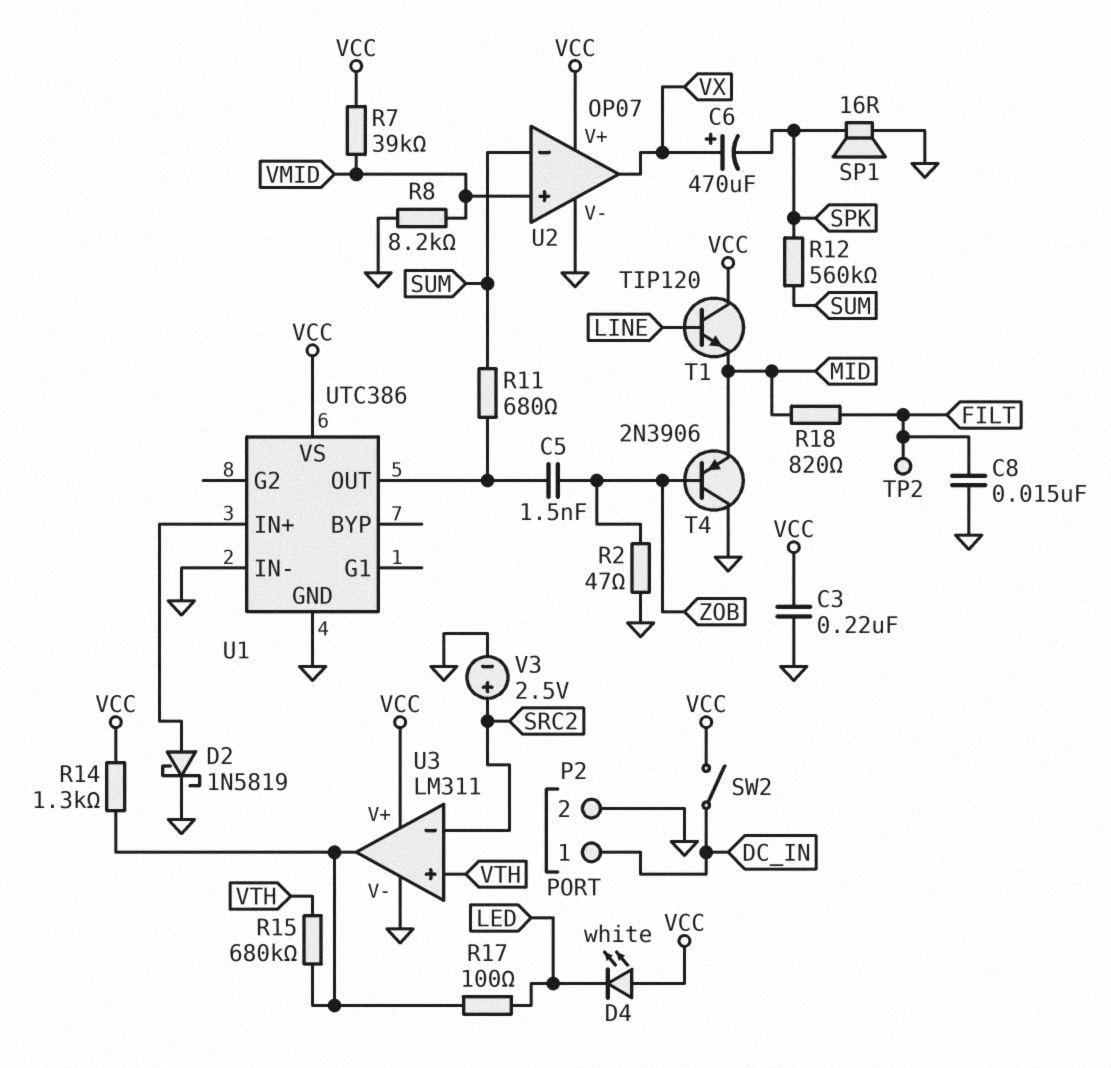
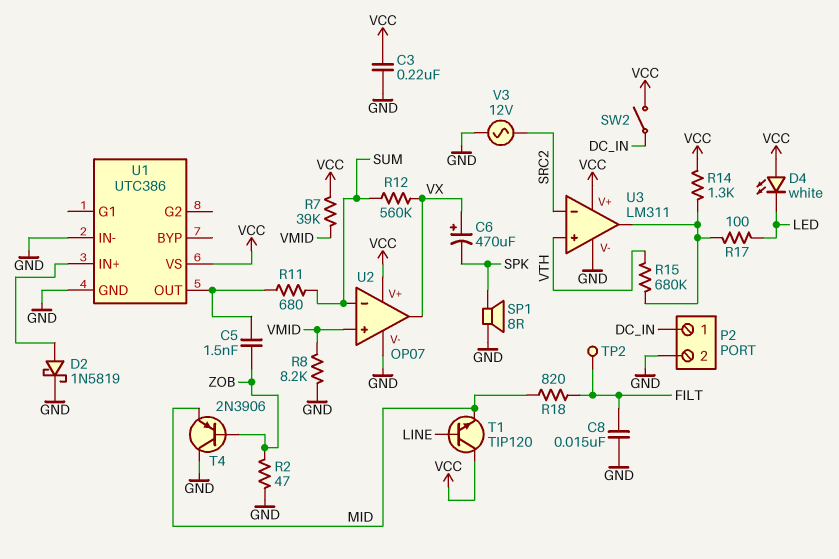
R12: 560k (SPK, SUM) -> 560k (SUM, VX)
SP1: speaker 16R (GND, SPK) -> speaker 8R (GND, SPK)
V3: 2.5V (plus SRC2, minus GND) -> AC 12V (GND, SRC2)

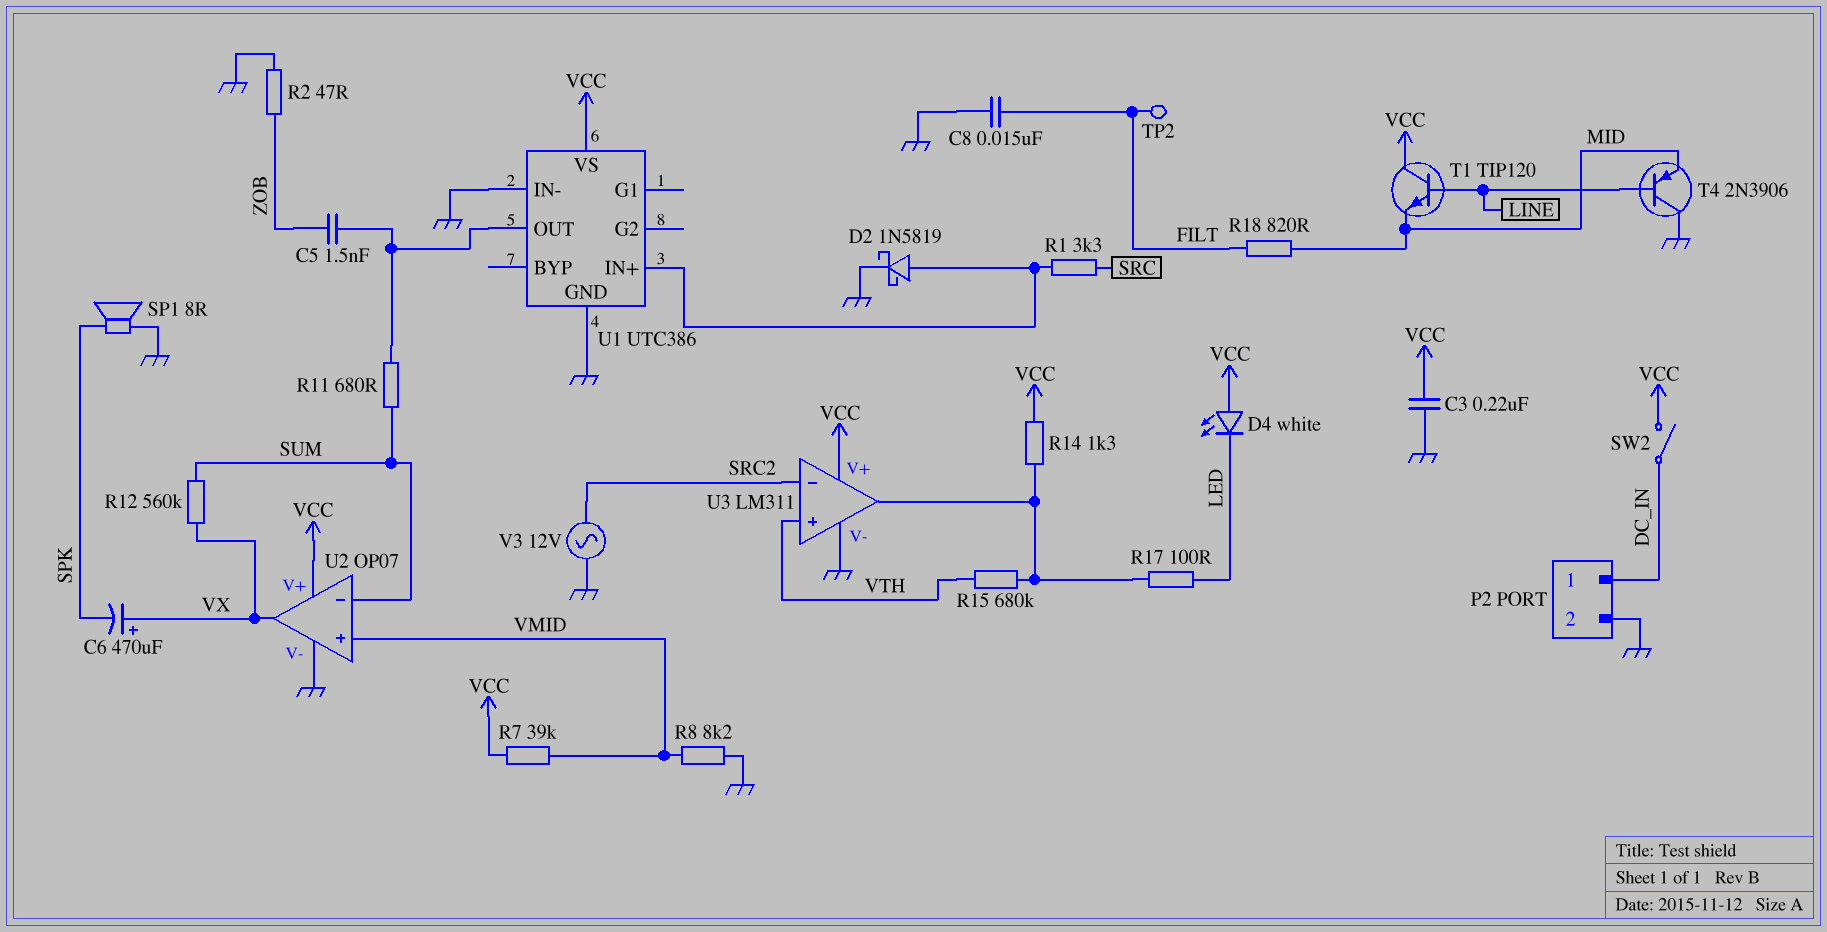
R1: none -> 3.3k (SRC, U1/IN+)
T4: PNP 2N3906 (B ZOB, C GND, E MID) -> PNP 2N3906 (B LINE, C GND, E MID)

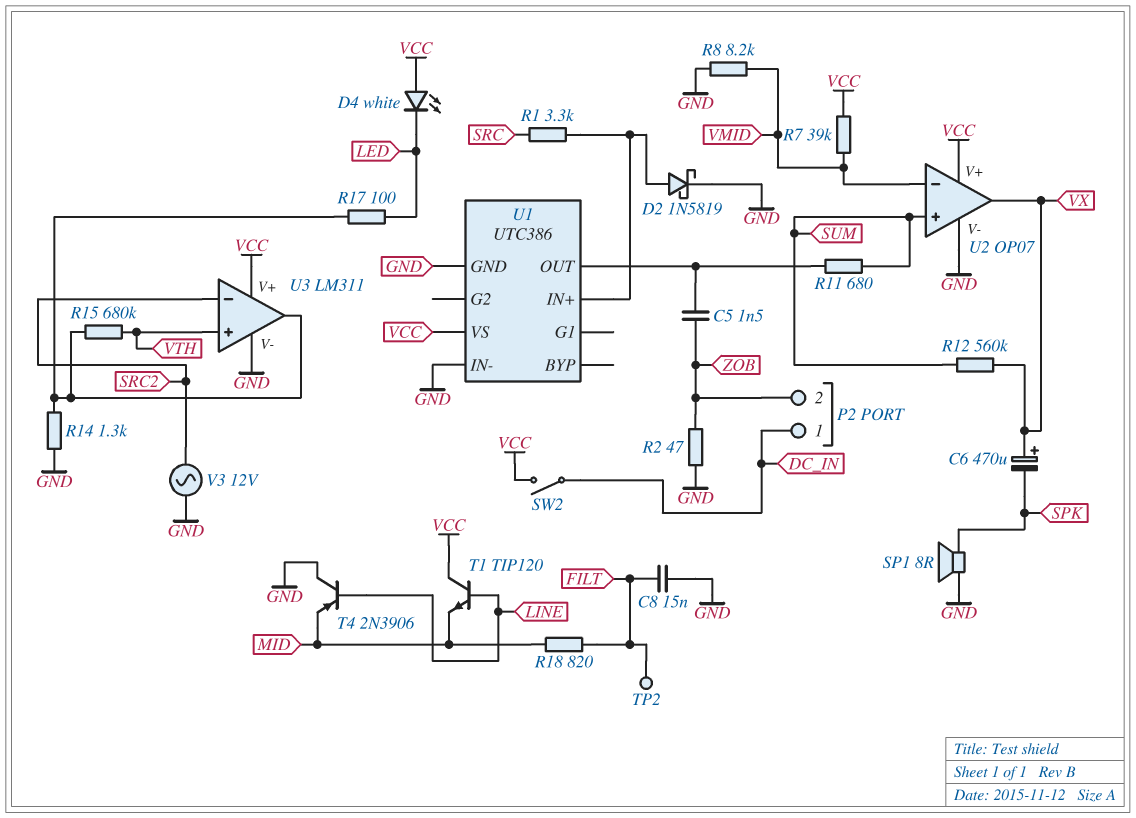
C3: 220nF (GND, VCC) -> none
P2 pin 2: GND -> ZOB
R14: 1.3k (U3/out, VCC) -> 1.3k (GND, U3/out)
U2 pin in+: VMID -> SUM
U2 pin in-: SUM -> VMID

